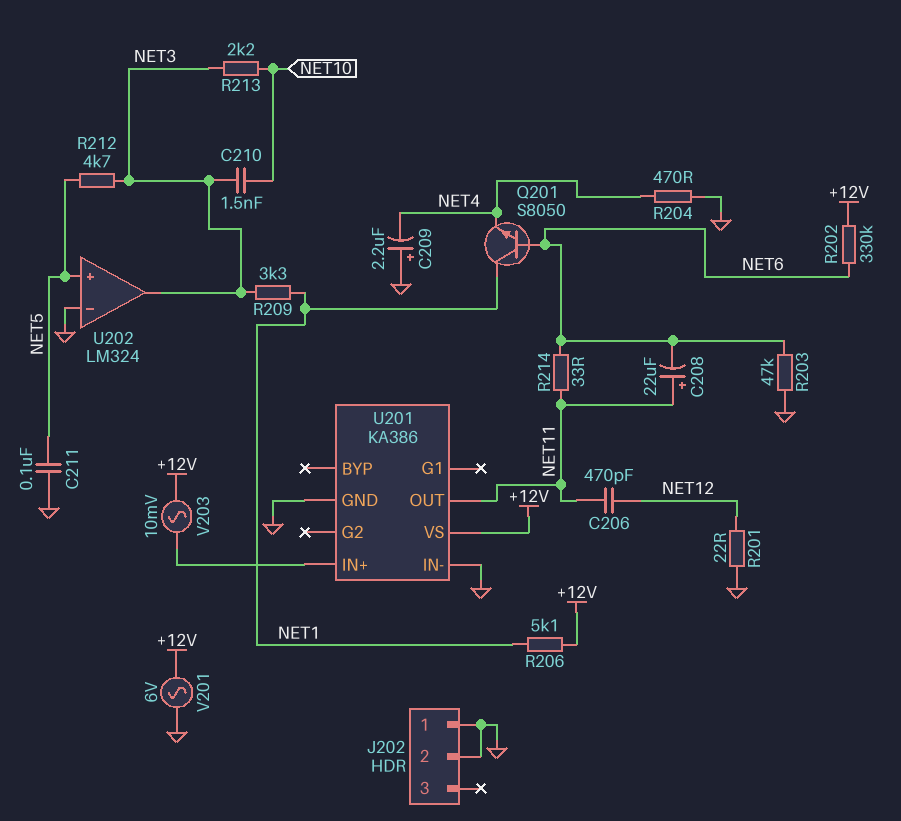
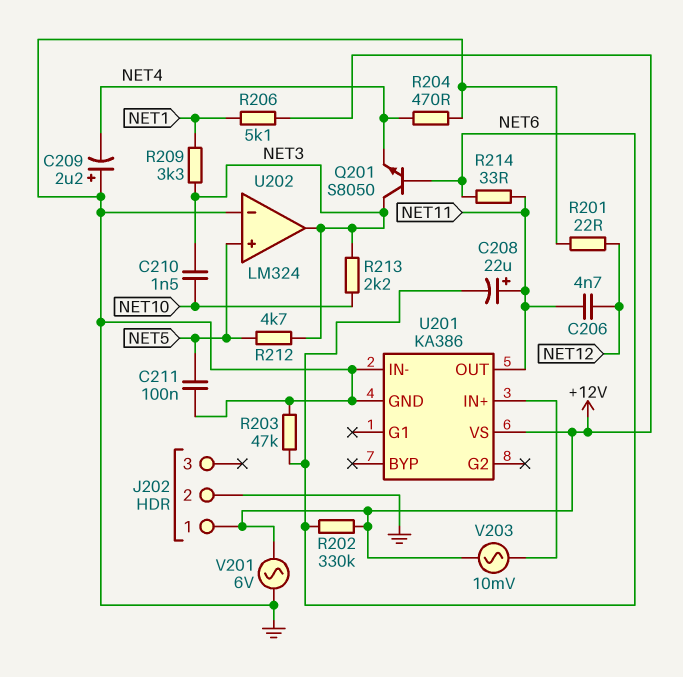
C206: 470pF (NET11, NET12) -> 4.7nF (NET11, NET12)
J202 pin 1: GND -> +12V
Q201: NPN S8050 (B NET6, C NET1, E NET4) -> NPN S8050 (B NET6, C NET3, E NET4)

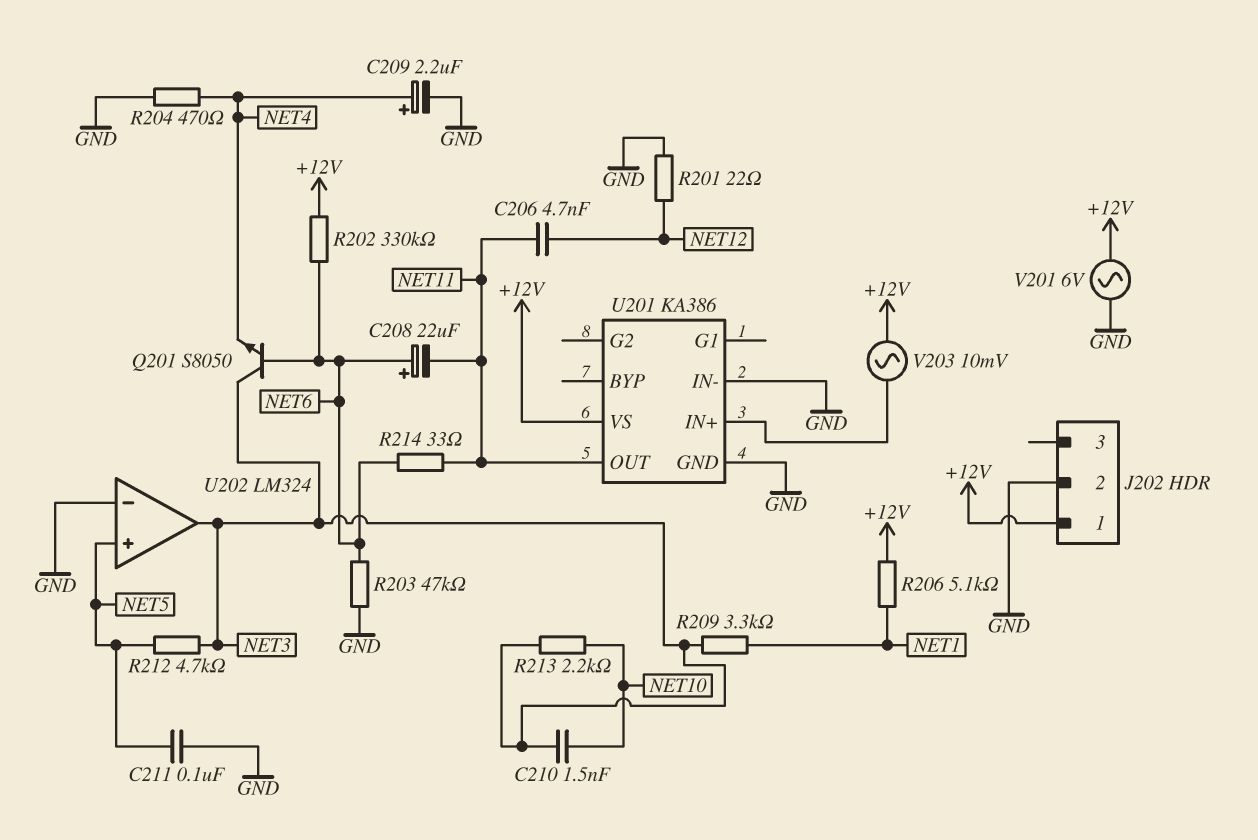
C208: 22uF (plus NET11, minus NET6) -> 22uF (plus NET6, minus NET11)
C209: 2.2uF (plus GND, minus NET4) -> 2.2uF (plus NET4, minus GND)

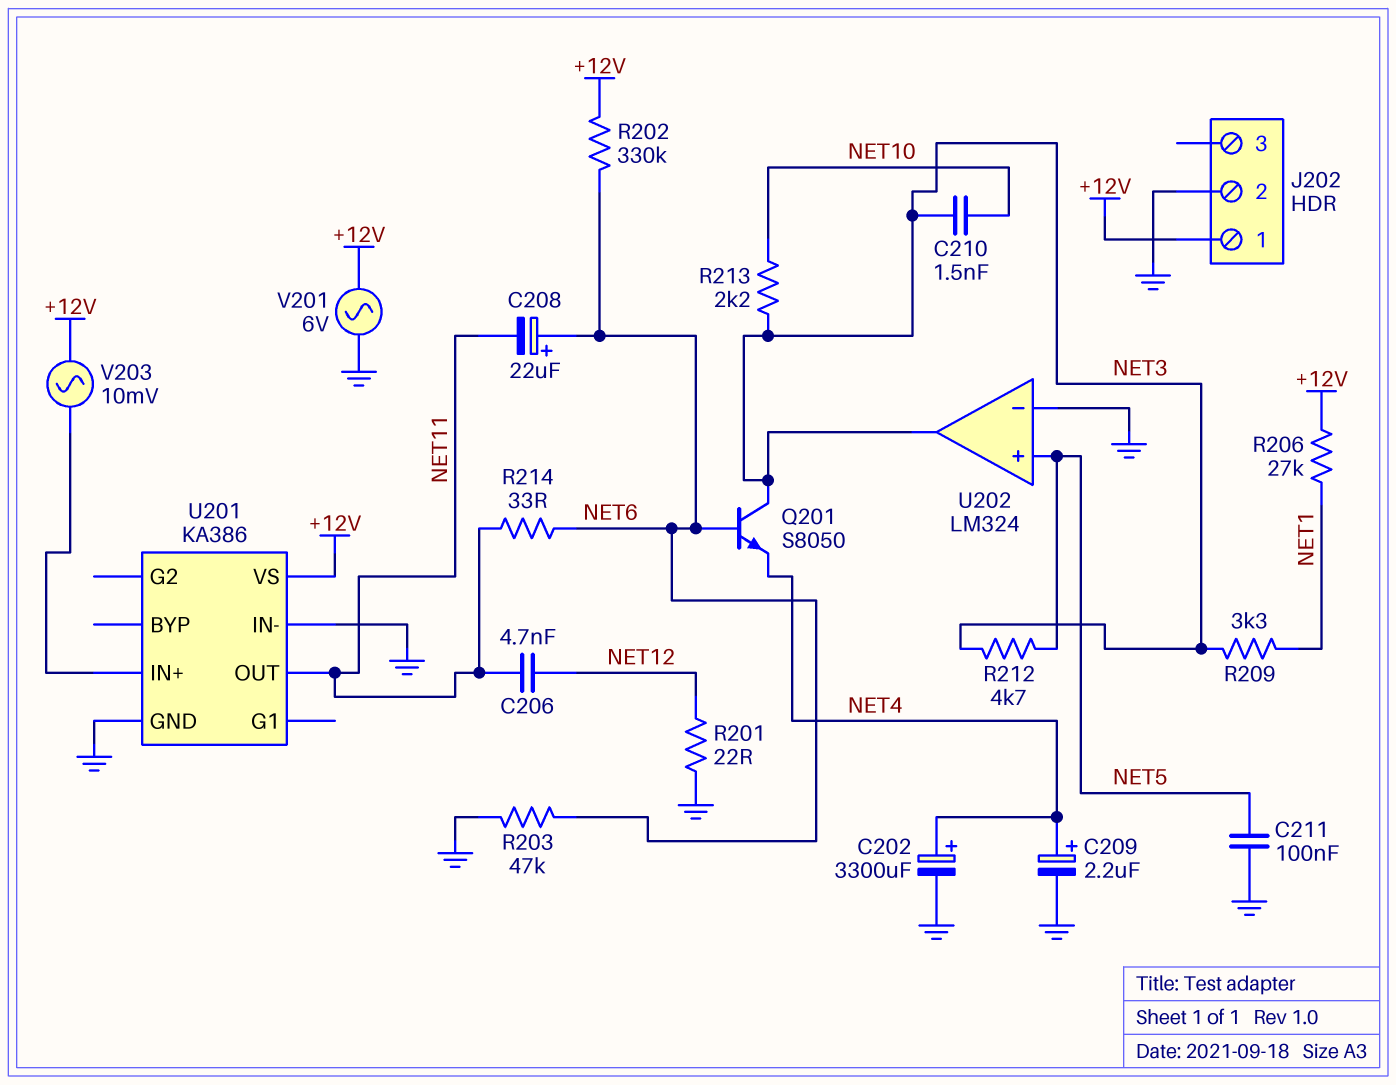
C202: none -> 3300uF (plus NET4, minus GND)
R204: 470 (GND, NET4) -> none
R206: 5.1k (+12V, NET1) -> 27k (+12V, NET1)

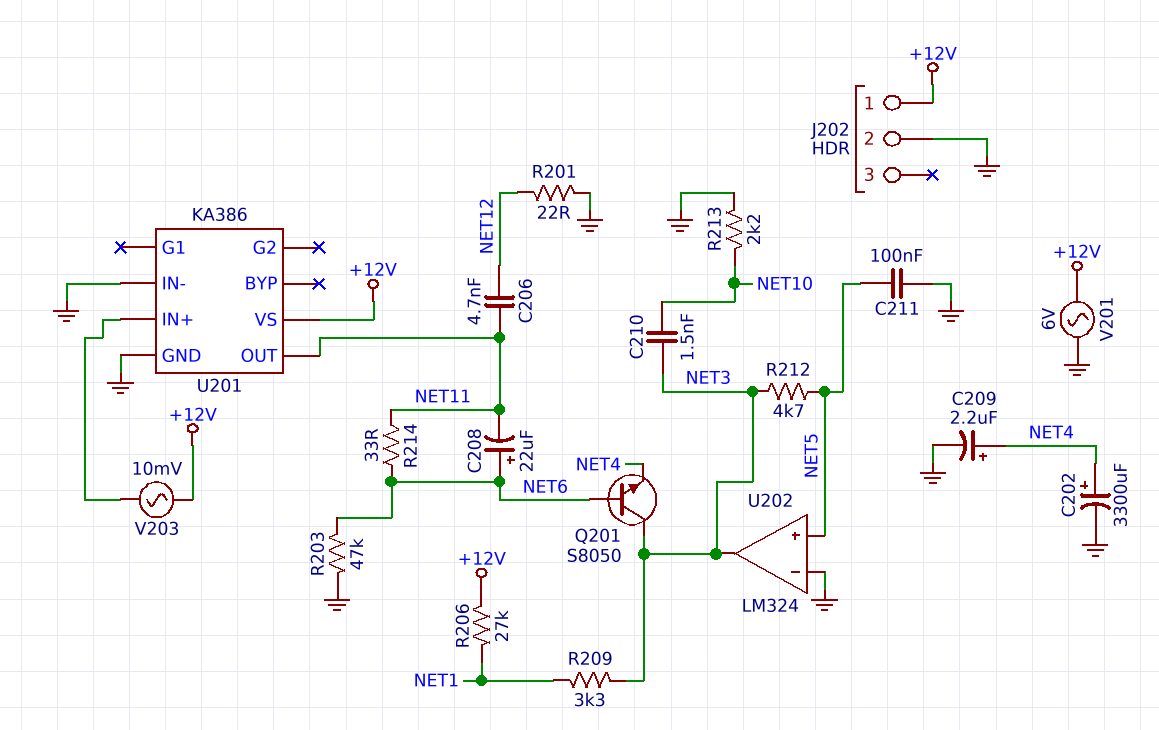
R202: 330k (+12V, NET6) -> none
R213: 2.2k (NET3, NET10) -> 2.2k (GND, NET10)

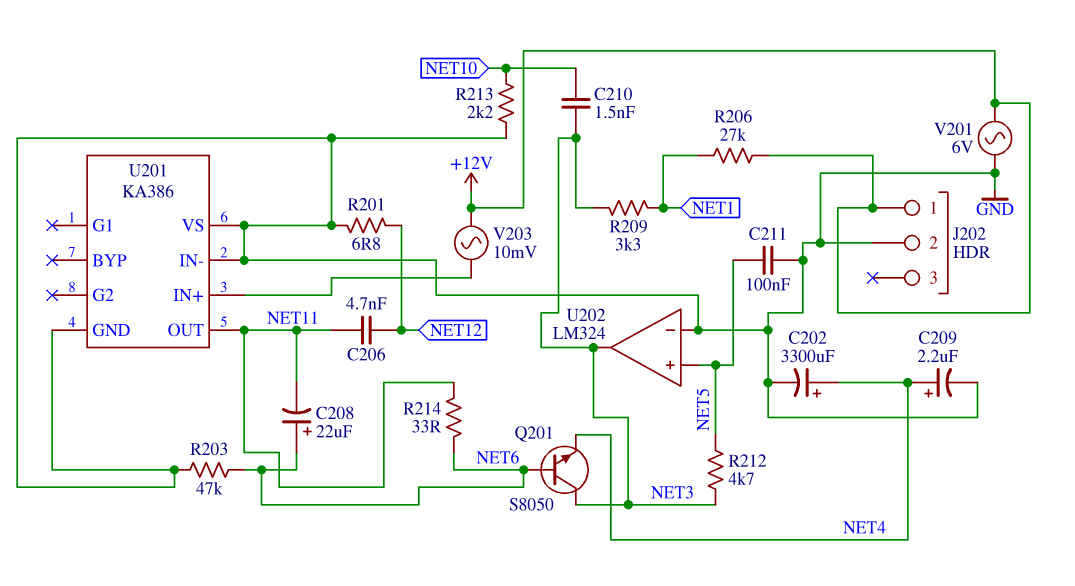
R201: 22 (GND, NET12) -> 6.8 (GND, NET12)
U201 pin VS: +12V -> GND

